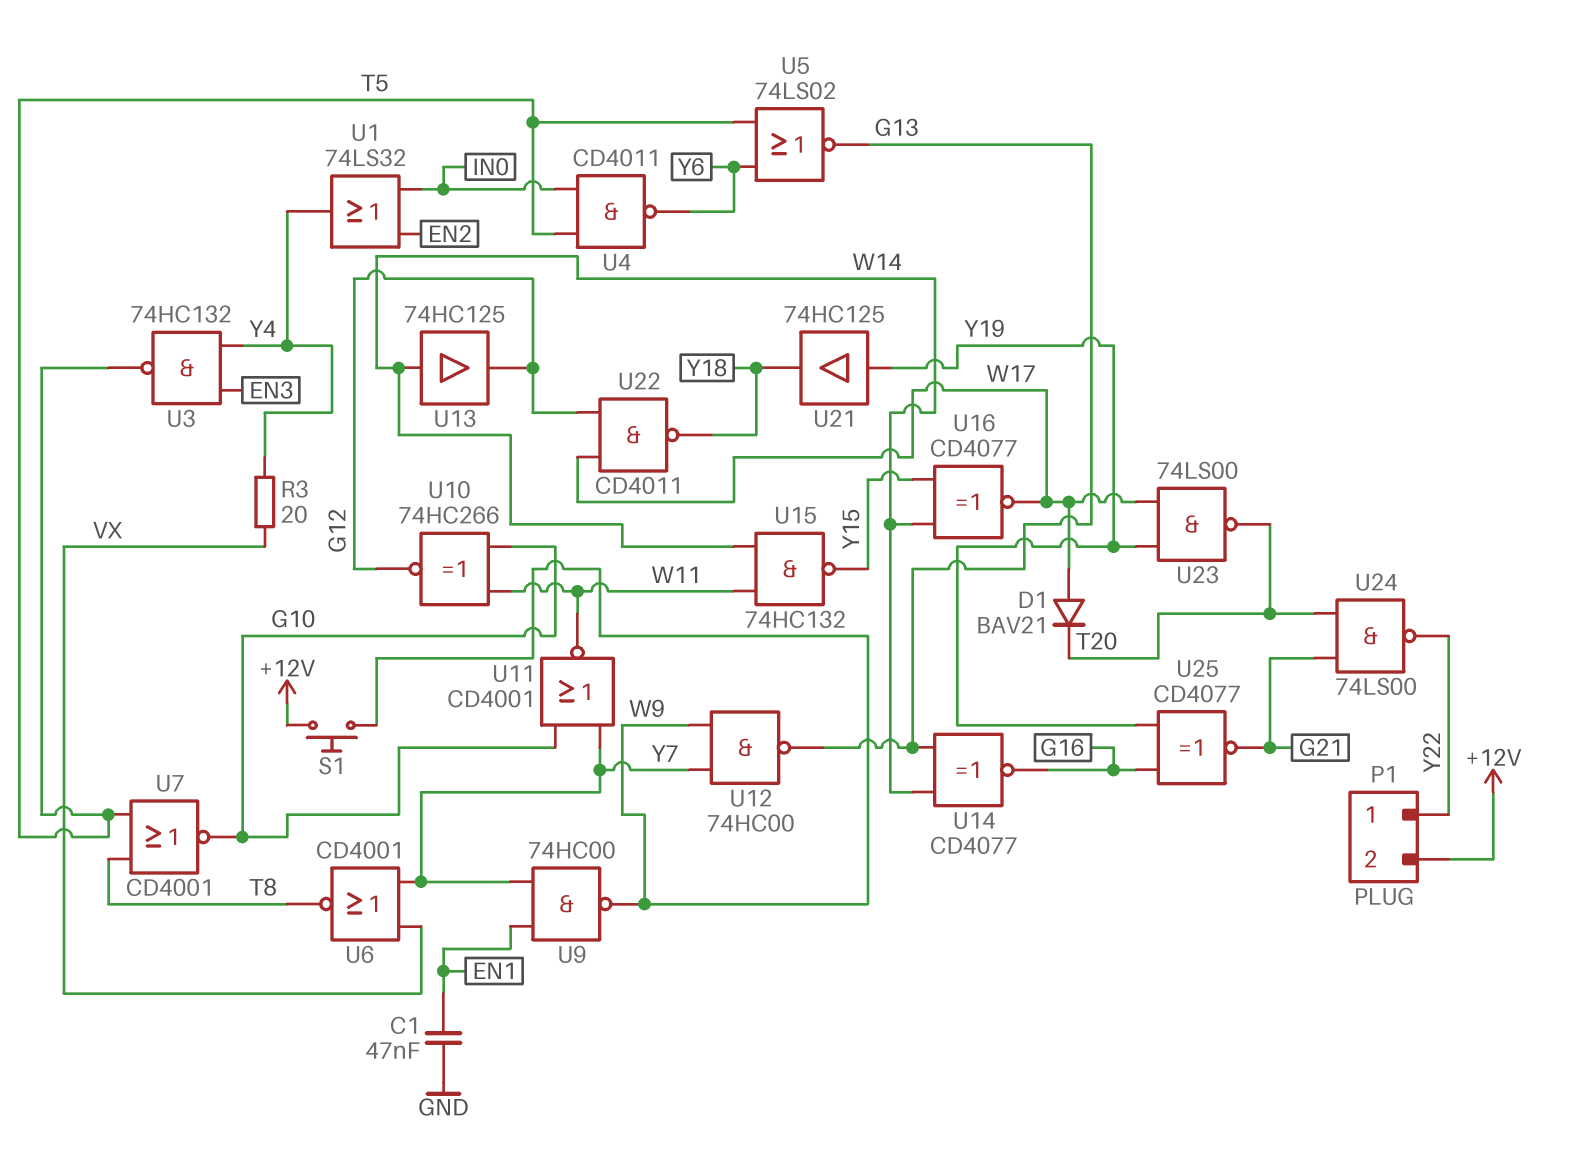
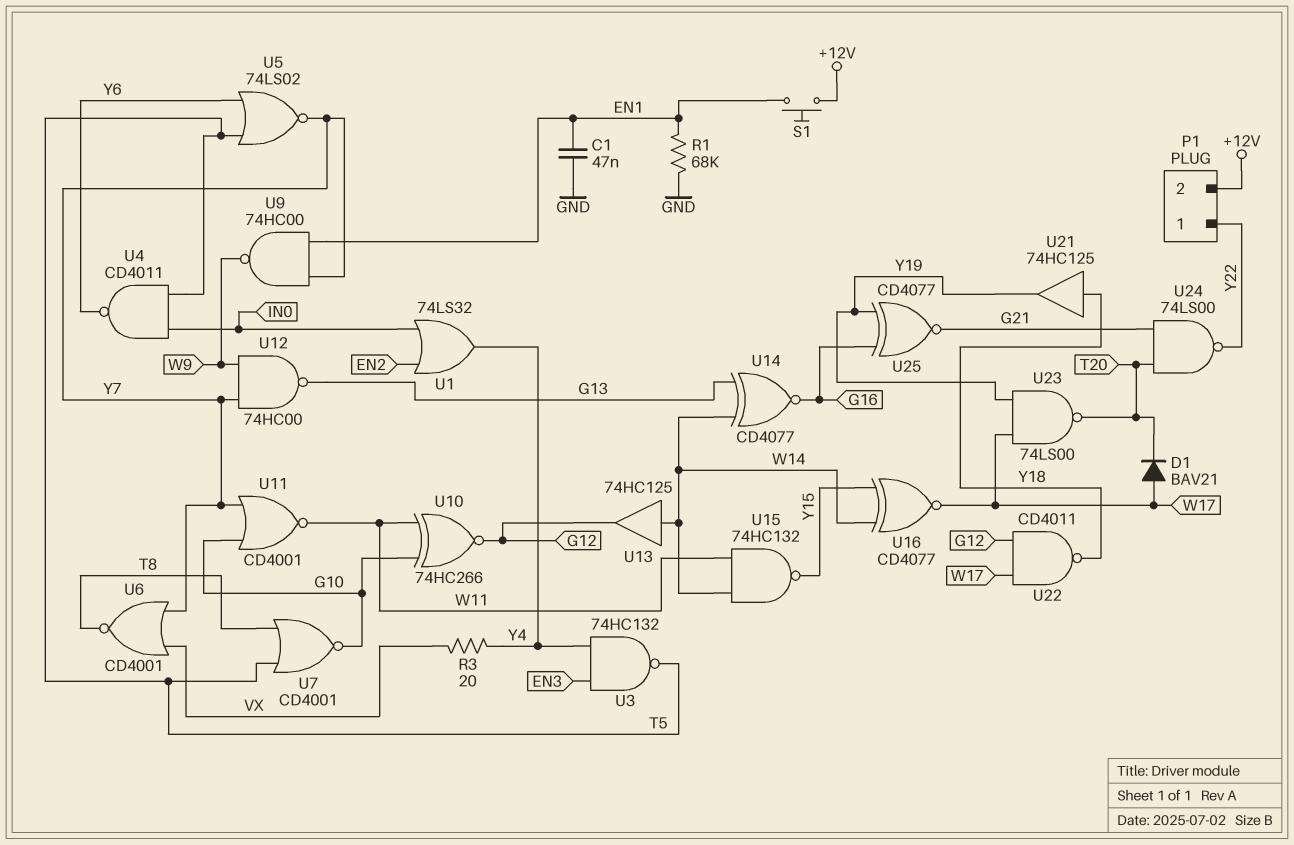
R1: none -> 68k (EN1, GND)
S1: button (+12V, W9) -> button (+12V, EN1)
U5: NOR 74LS02 (in T5, in Y6, out G13) -> NOR 74LS02 (in T5, in Y6, out Y7)
U21: buffer 74HC125 (in Y19, out Y18) -> buffer 74HC125 (in Y18, out Y19)

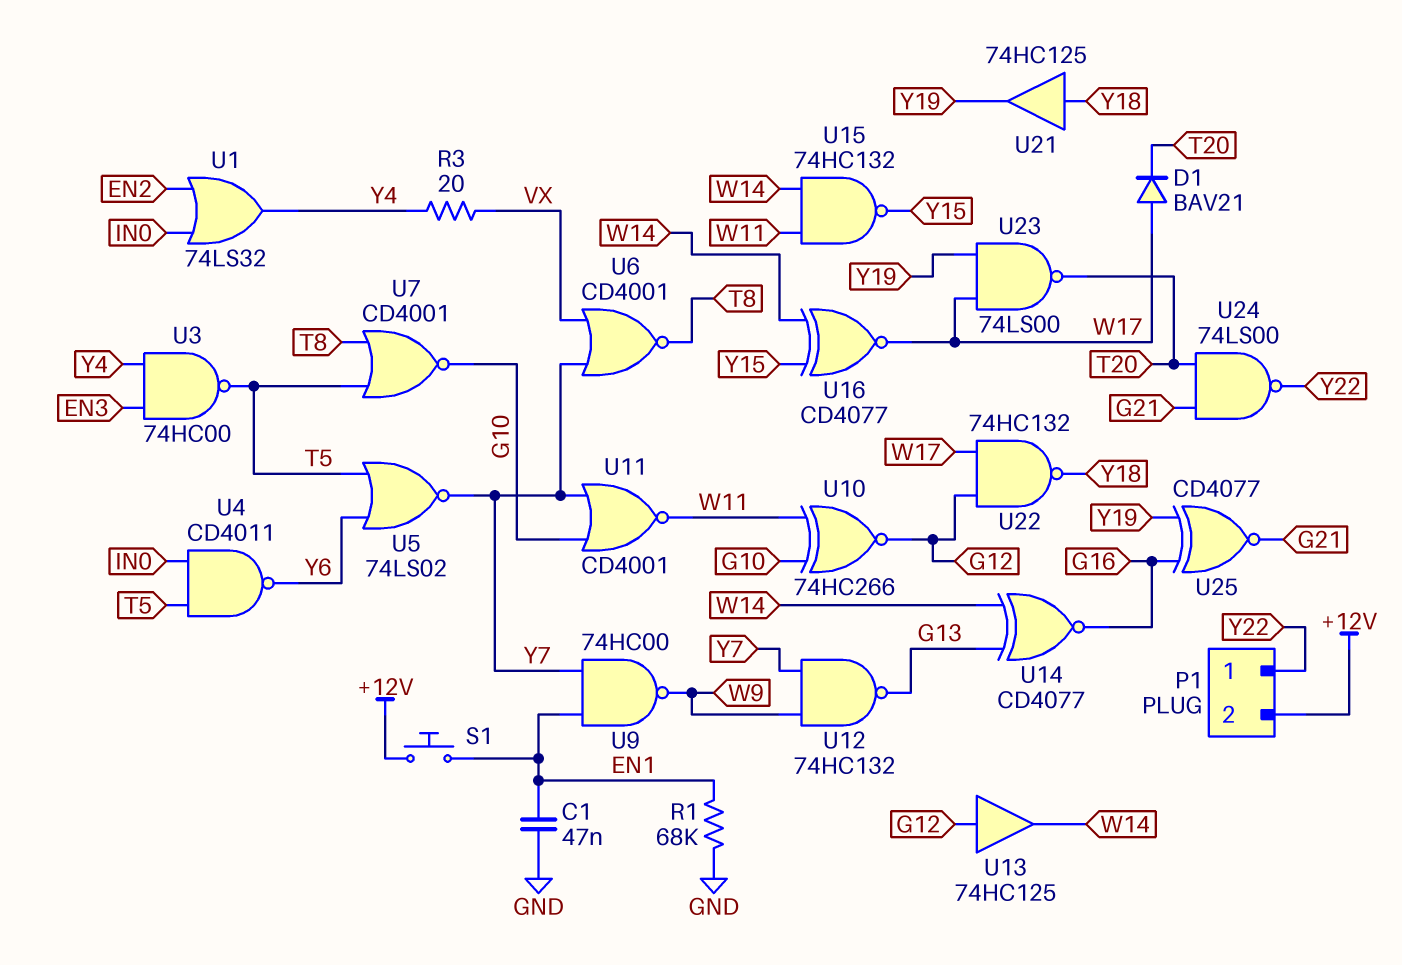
U3: NAND 74HC132 (in EN3, in Y4, out T5) -> NAND 74HC00 (in EN3, in Y4, out T5)
U12: NAND 74HC00 (in W9, in Y7, out G13) -> NAND 74HC132 (in W9, in Y7, out G13)
U13: buffer 74HC125 (in W14, out G12) -> buffer 74HC125 (in G12, out W14)
U22: NAND CD4011 (in G12, in W17, out Y18) -> NAND 74HC132 (in G12, in W17, out Y18)

